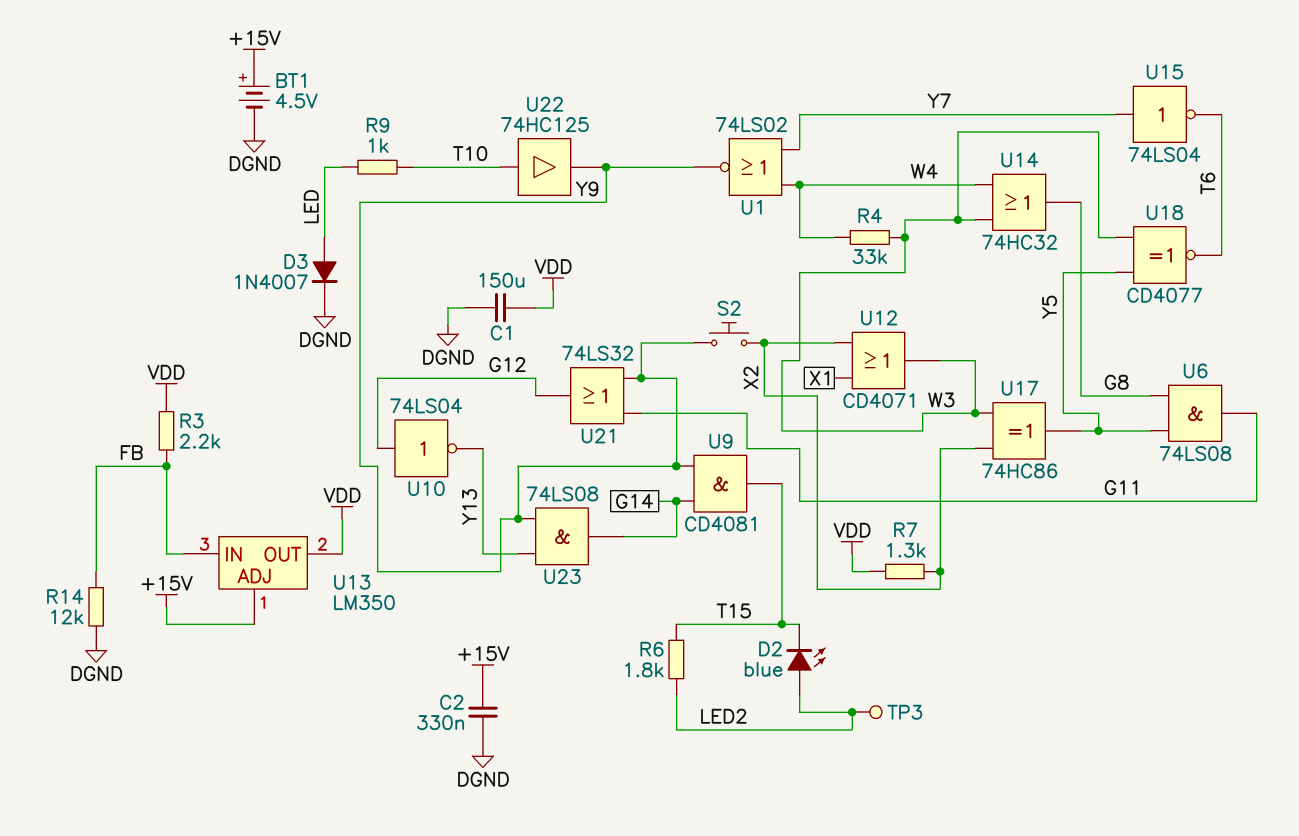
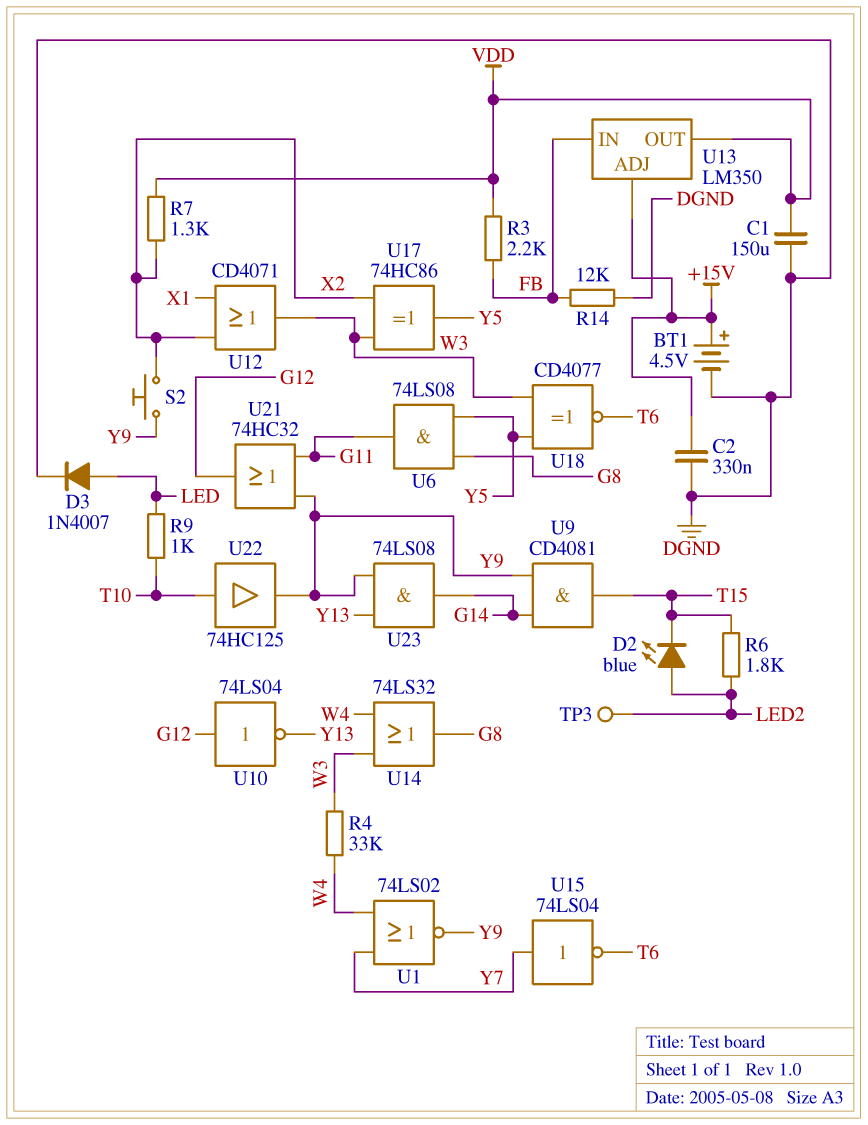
U14: OR 74HC32 (in W3, in W4, out G8) -> OR 74LS32 (in W3, in W4, out G8)
U21: OR 74LS32 (in G11, in Y9, out G12) -> OR 74HC32 (in G11, in Y9, out G12)

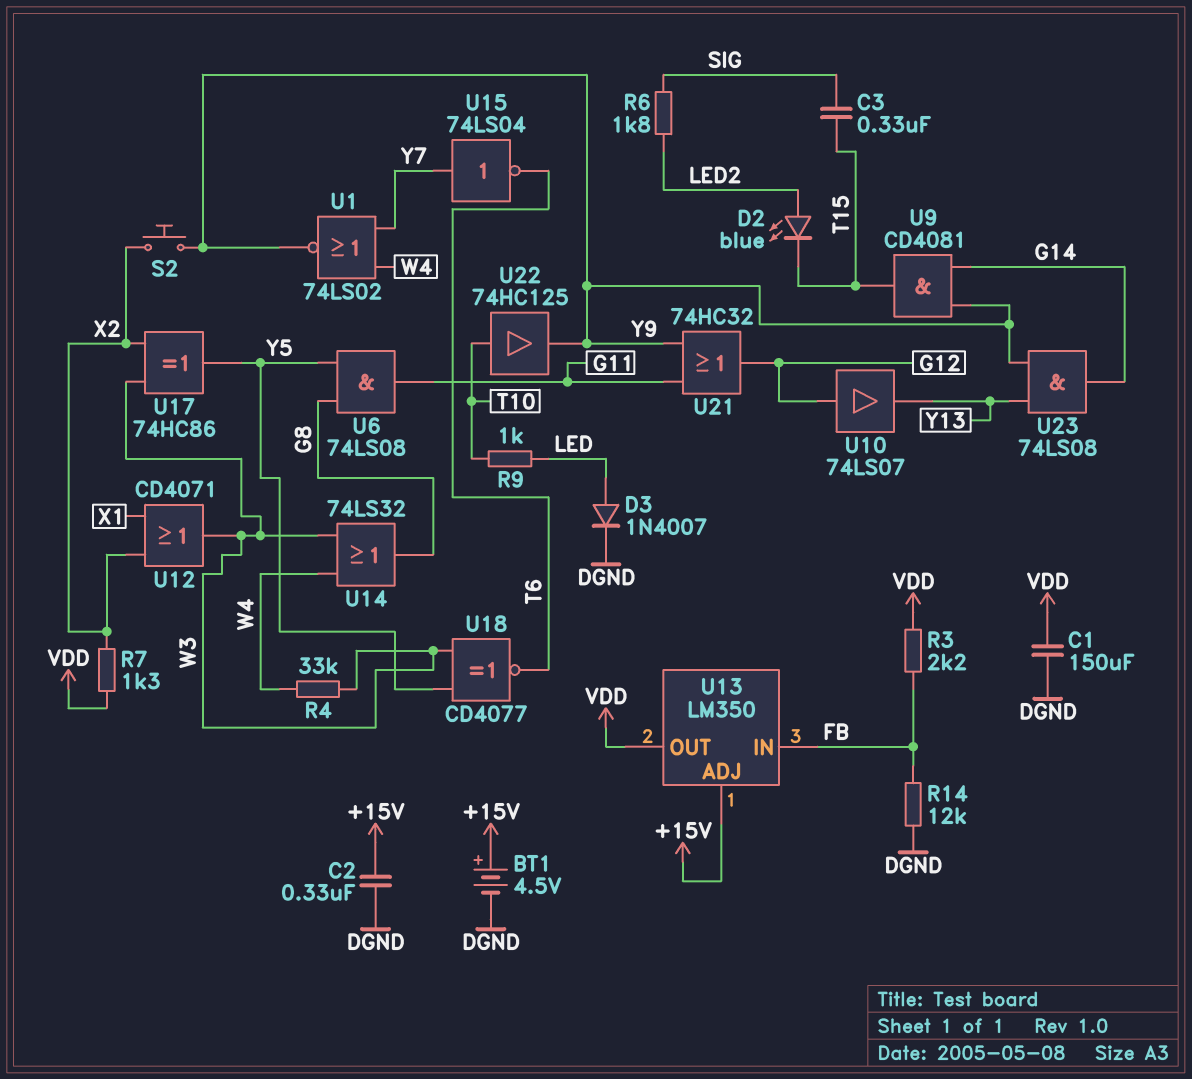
C3: none -> 330nF (SIG, T15)
R6: 1.8k (LED2, T15) -> 1.8k (LED2, SIG)
TP3: test point (LED2) -> none
U10: NOT 74LS04 (in G12, out Y13) -> buffer 74LS07 (in G12, out Y13)

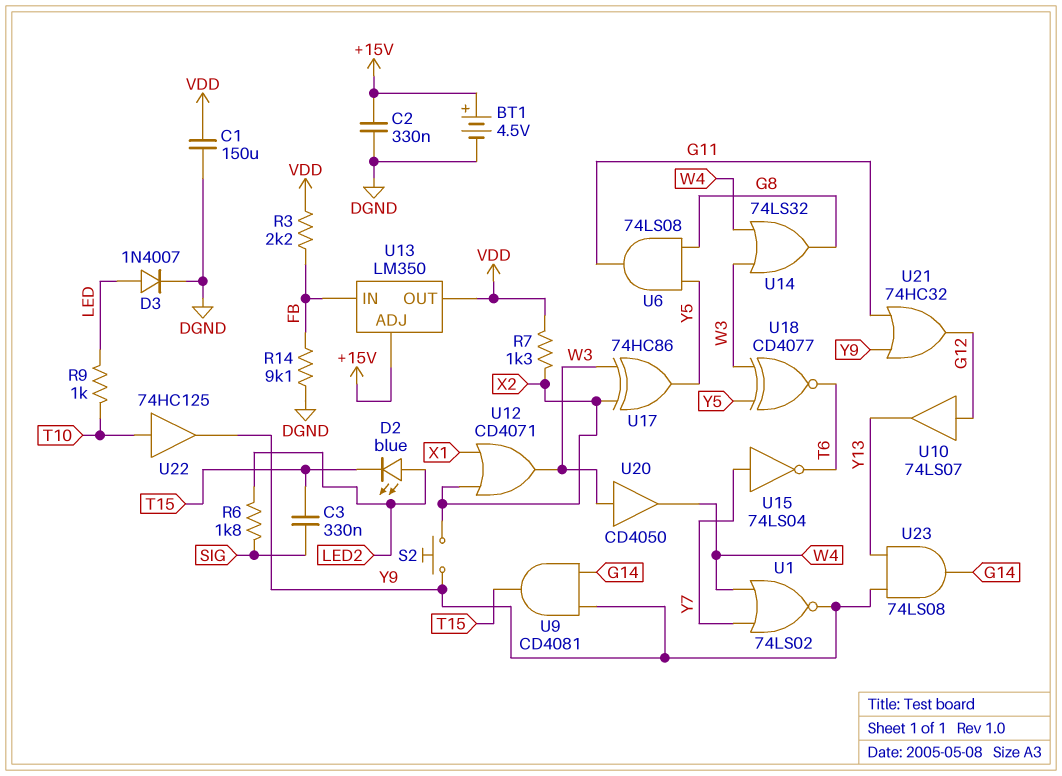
R4: 33k (W3, W4) -> none
R14: 12k (DGND, FB) -> 9.1k (DGND, FB)
U20: none -> buffer CD4050 (in W3, out W4)

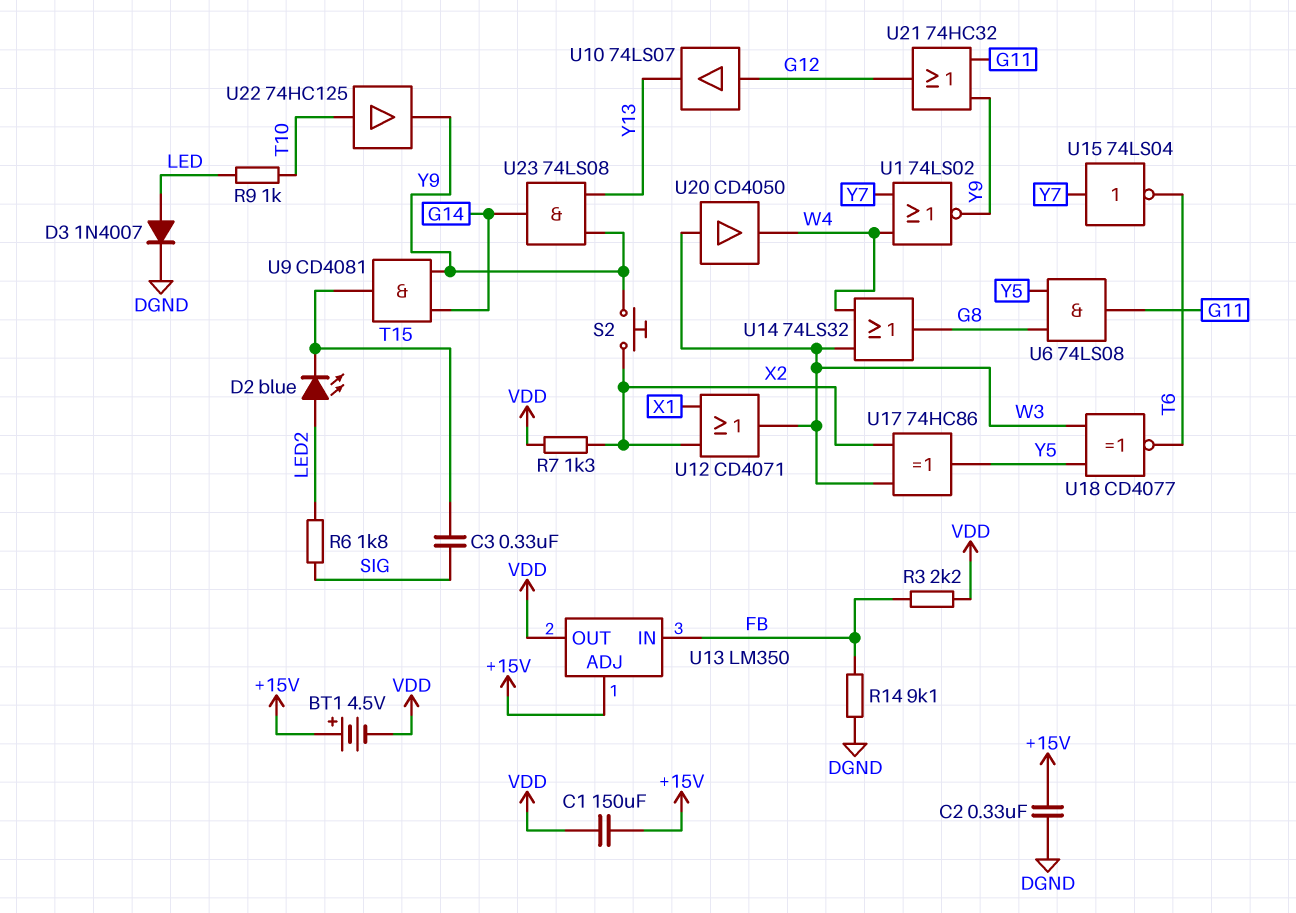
BT1: 4.5V (plus +15V, minus DGND) -> 4.5V (plus +15V, minus VDD)
C1: 150uF (DGND, VDD) -> 150uF (+15V, VDD)

